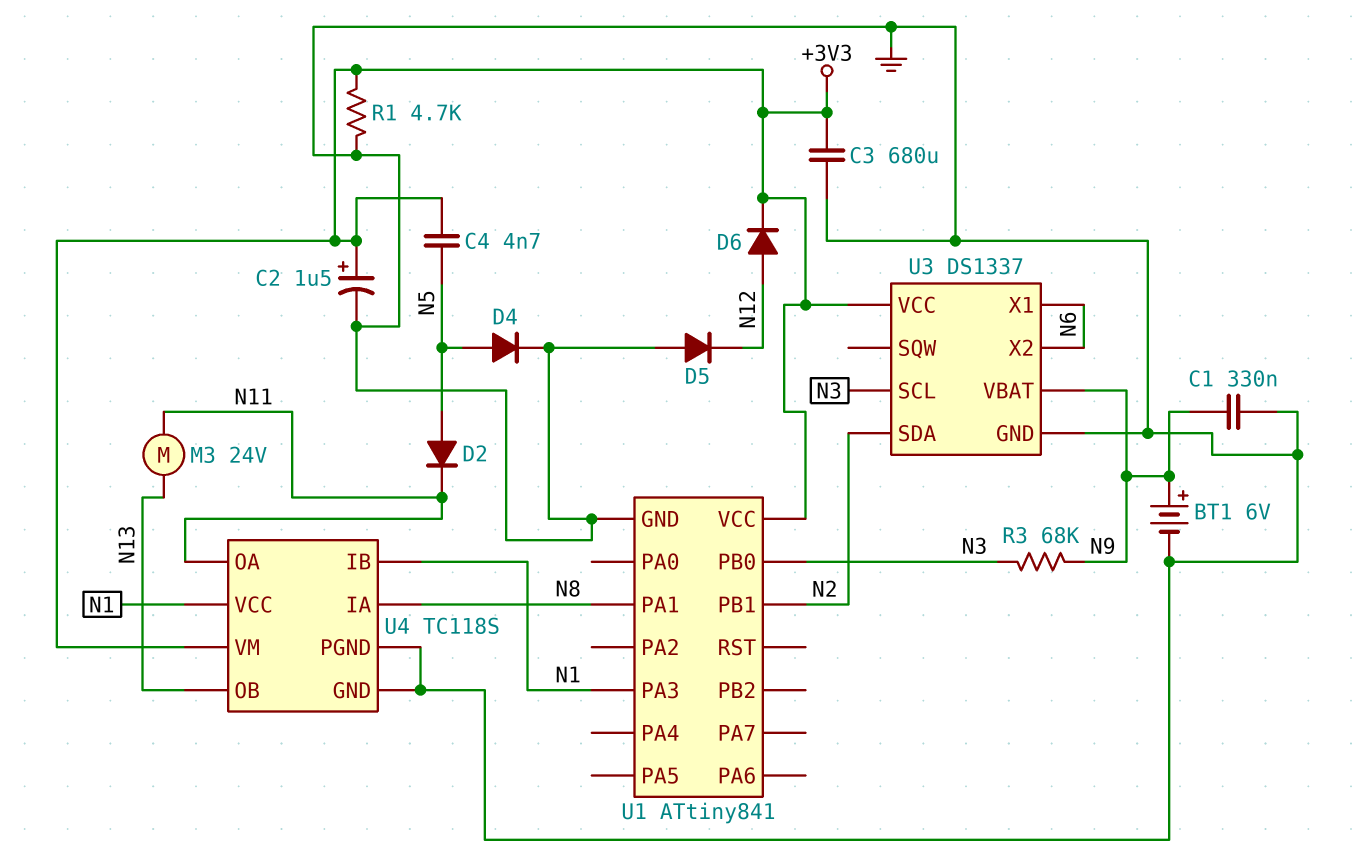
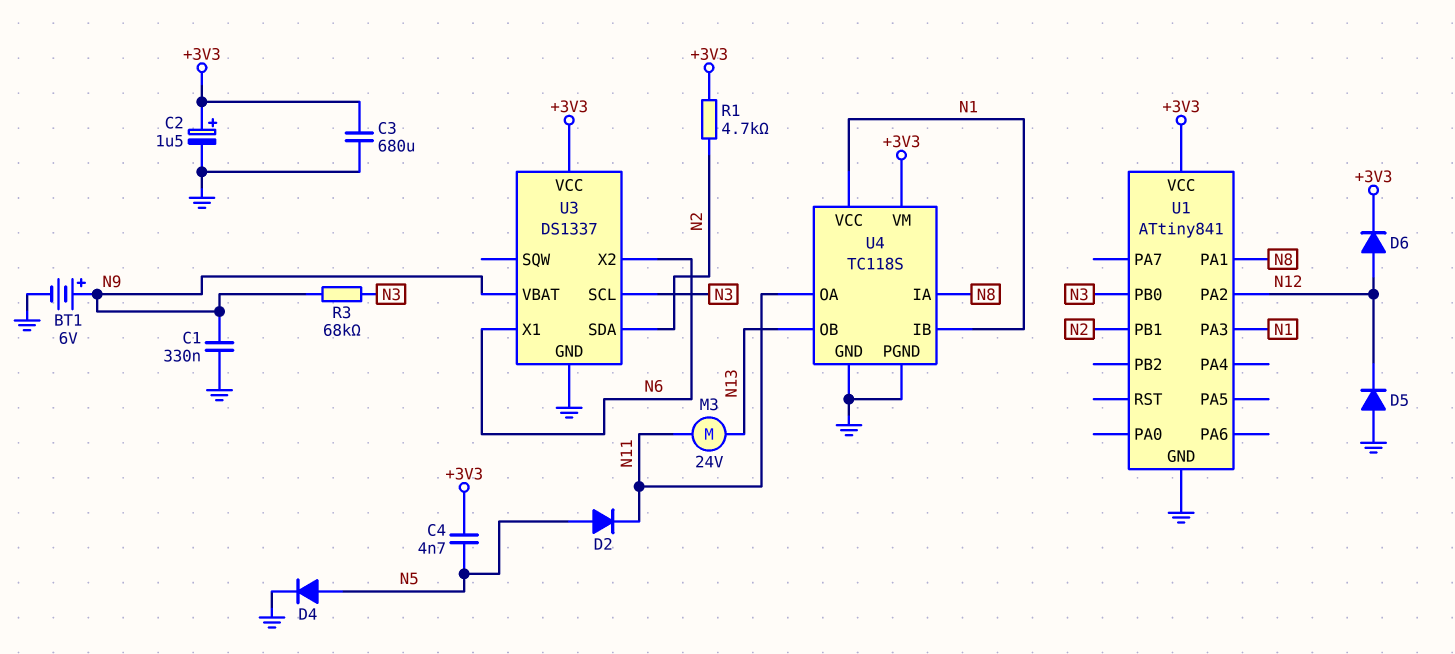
R1: 4.7k (+3V3, GND) -> 4.7k (+3V3, N2)
U1 pin PA2: none -> N12

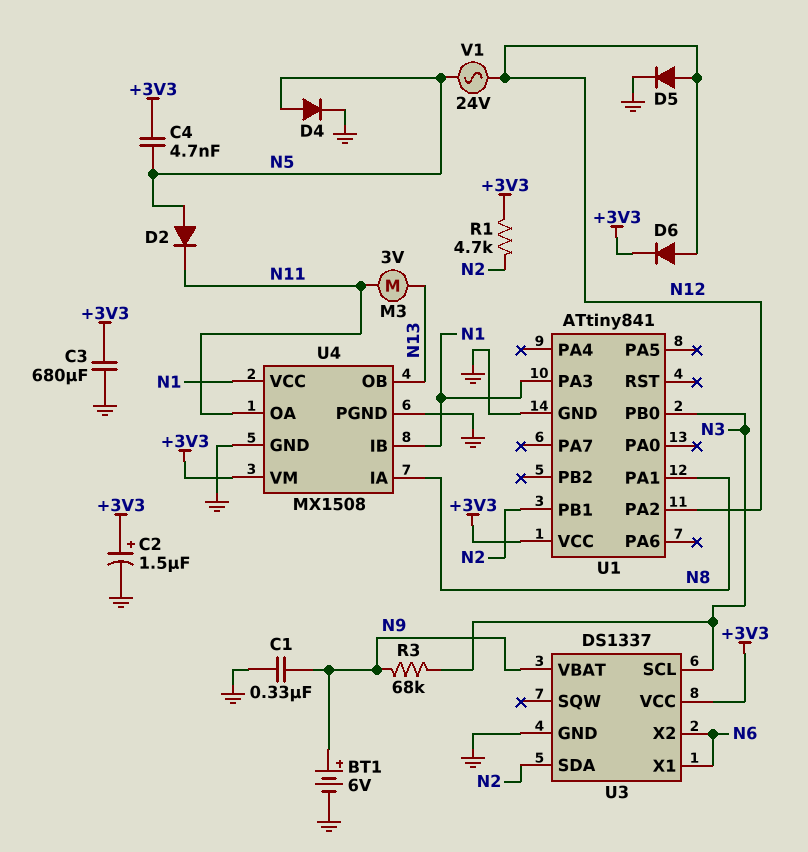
D5: diode (A GND, K N12) -> diode (A N12, K GND)
M3: motor 24V (N11, N13) -> motor 3V (N11, N13)
U4: TC118S -> MX1508
V1: none -> AC 24V (N5, N12)

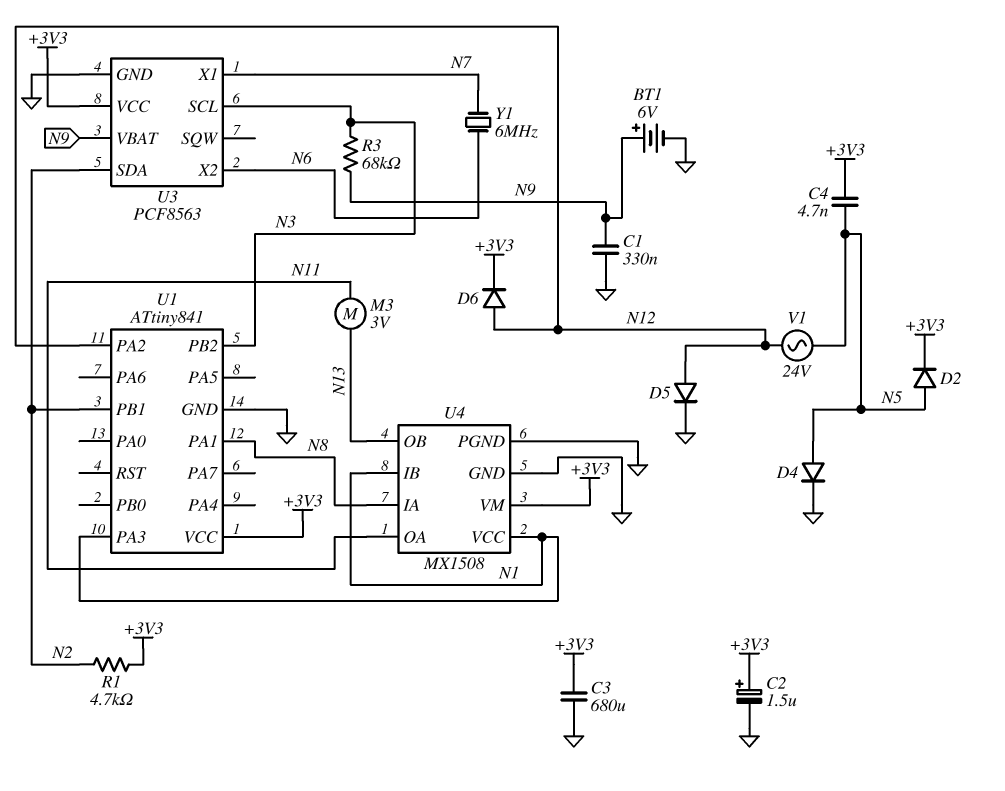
D2: diode (A N5, K N11) -> diode (A N5, K +3V3)
U1 pin PB0: N3 -> none
U1 pin PB2: none -> N3
U3: DS1337 -> PCF8563
U3 pin X1: N6 -> N7
Y1: none -> 6MHz (N6, N7)

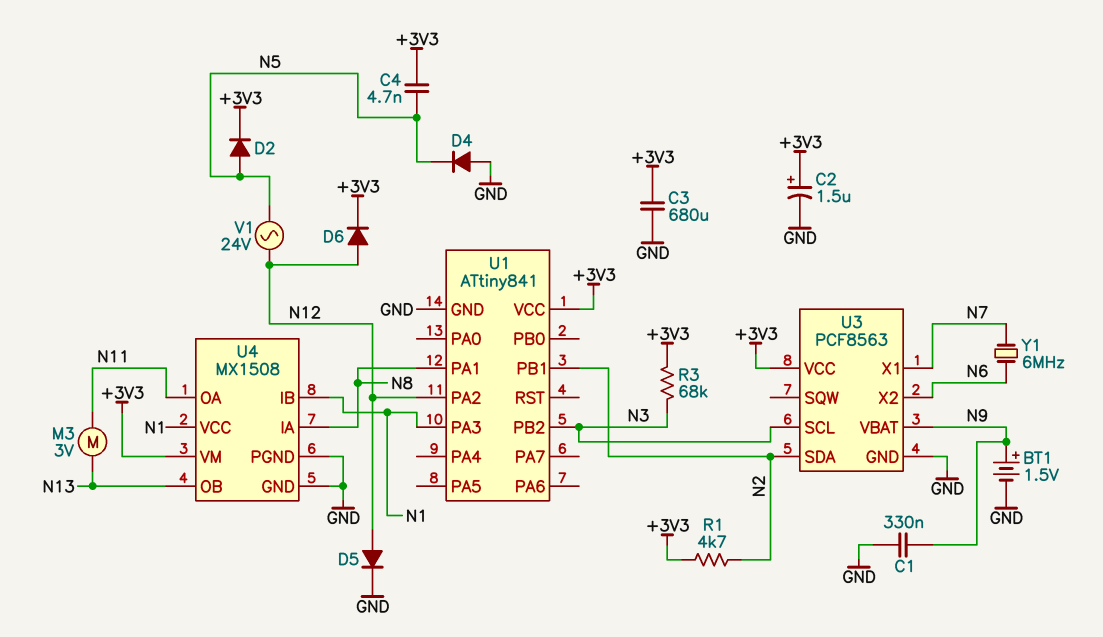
BT1: 6V (plus N9, minus GND) -> 1.5V (plus N9, minus GND)
D4: diode (A N5, K GND) -> diode (A GND, K N5)
R3: 68k (N3, N9) -> 68k (+3V3, N3)

